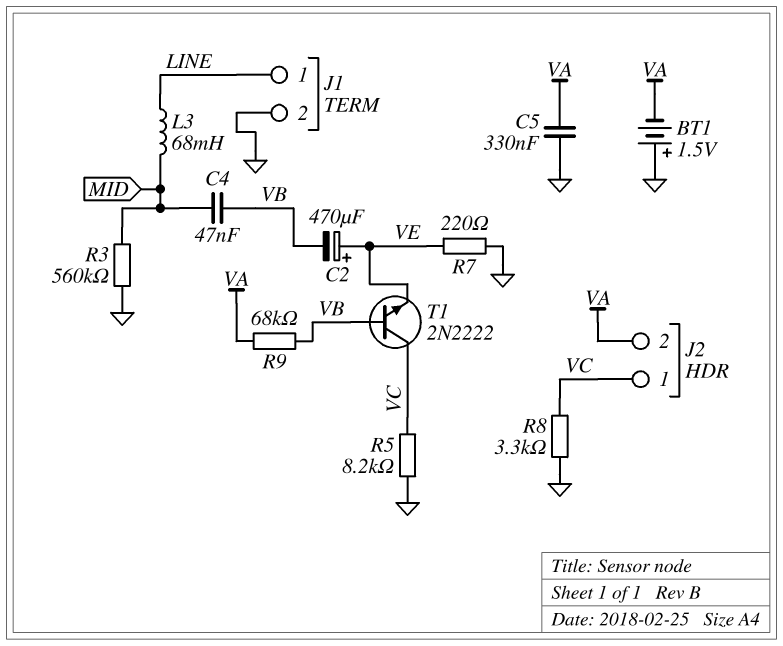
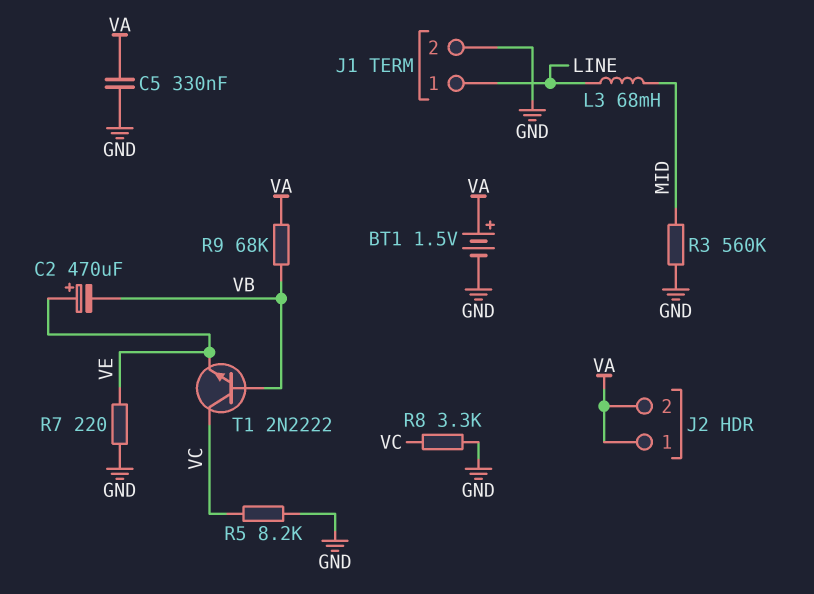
BT1: 1.5V (plus GND, minus VA) -> 1.5V (plus VA, minus GND)
C4: 47nF (MID, VB) -> none
J2 pin 1: VC -> VA

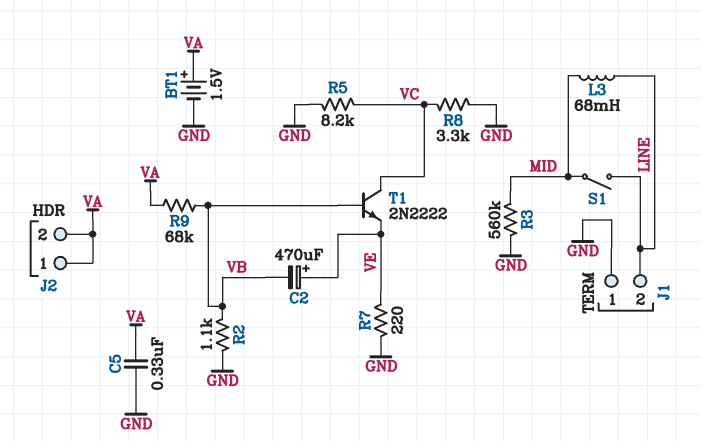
J1 pin 1: LINE -> GND
J1 pin 2: GND -> LINE
R2: none -> 1.1k (GND, VB)
S1: none -> switch (LINE, MID)

